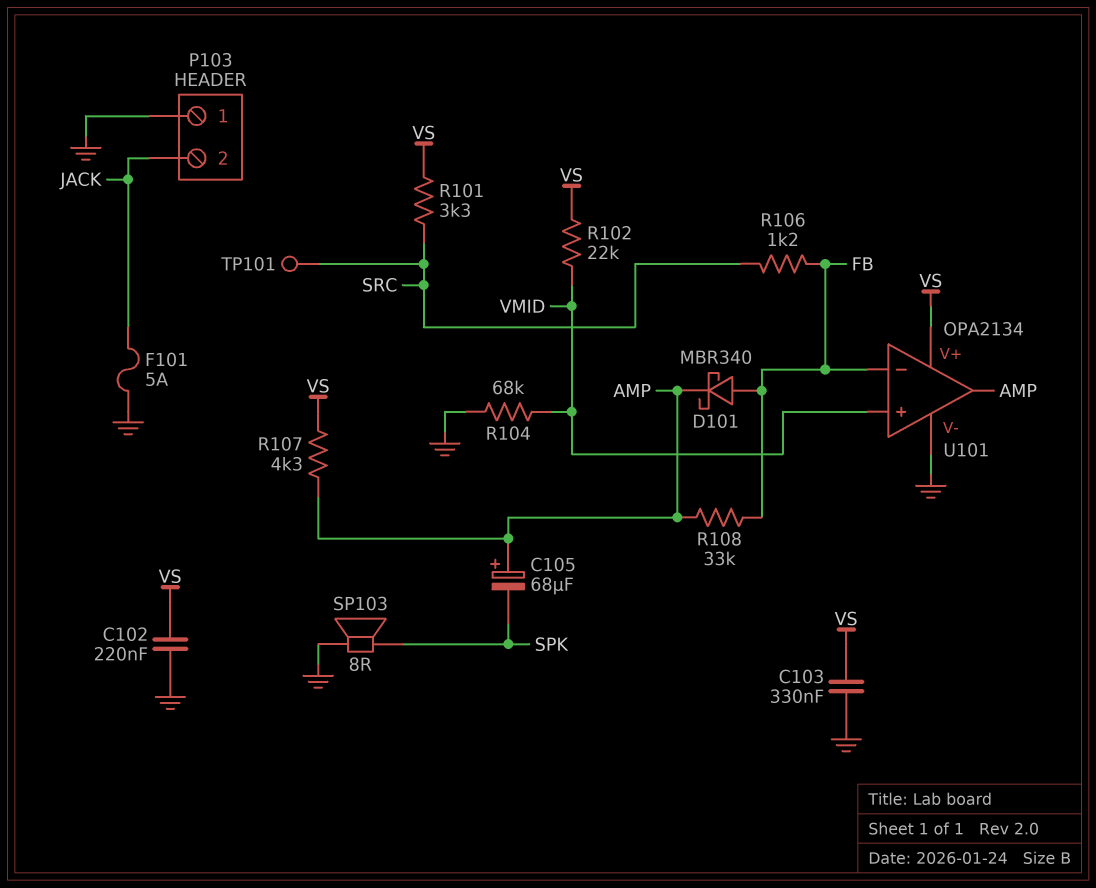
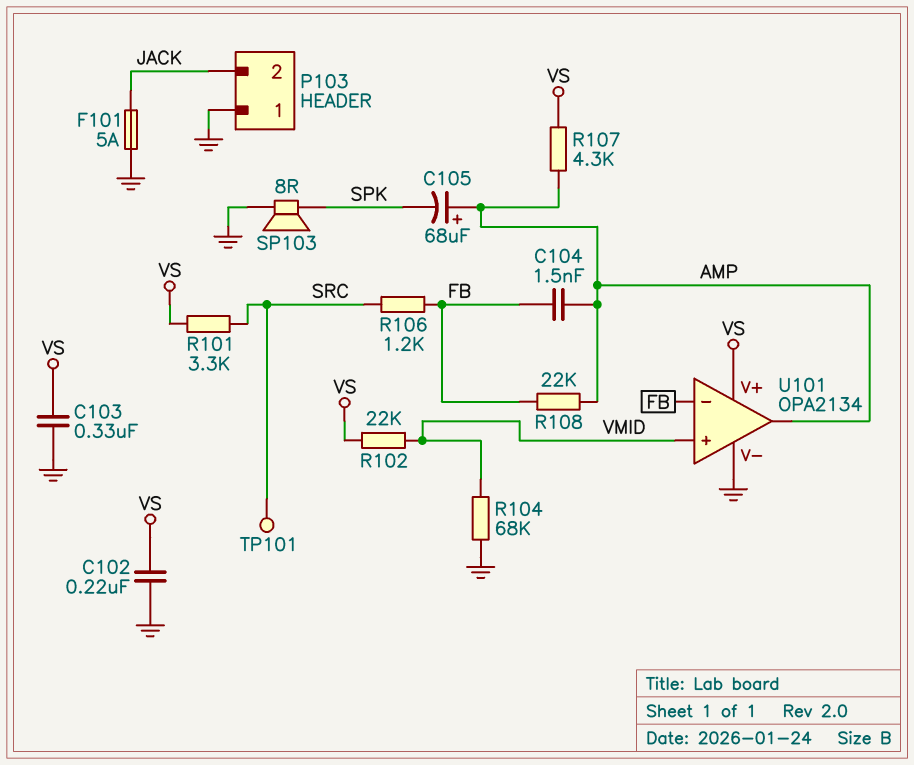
C104: none -> 1.5nF (AMP, FB)
D101: schottky MBR340 (A FB, K AMP) -> none
R108: 33k (AMP, FB) -> 22k (AMP, FB)

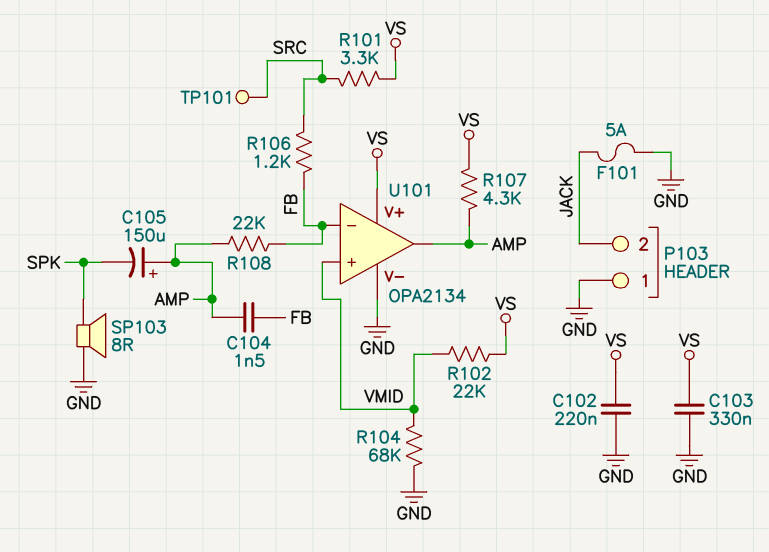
C105: 68uF (plus AMP, minus SPK) -> 150uF (plus AMP, minus SPK)

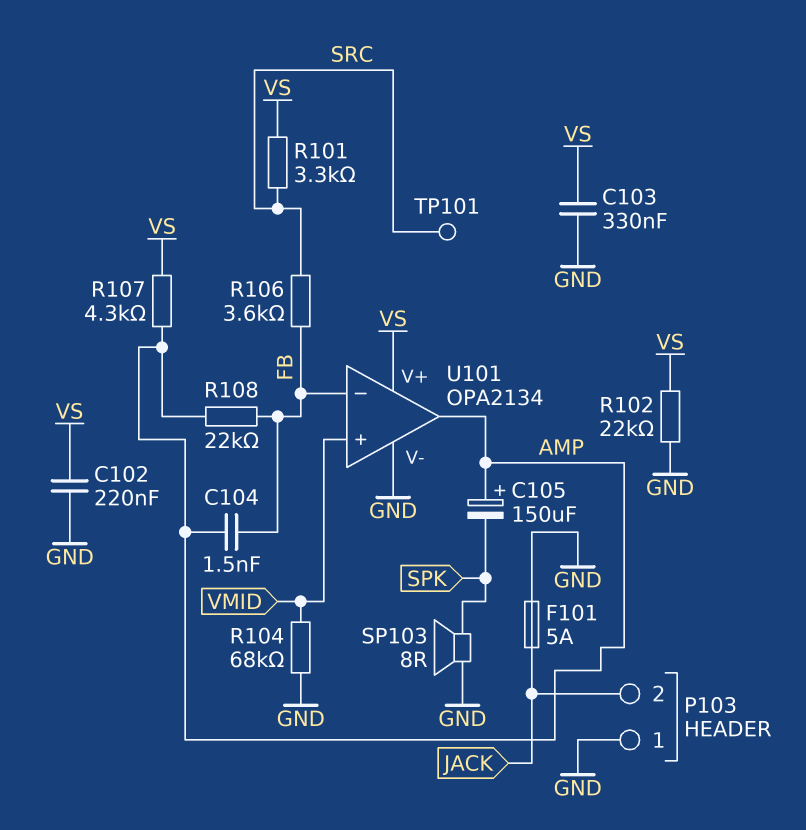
R102: 22k (VMID, VS) -> 22k (GND, VS)
R106: 1.2k (FB, SRC) -> 3.6k (FB, SRC)

